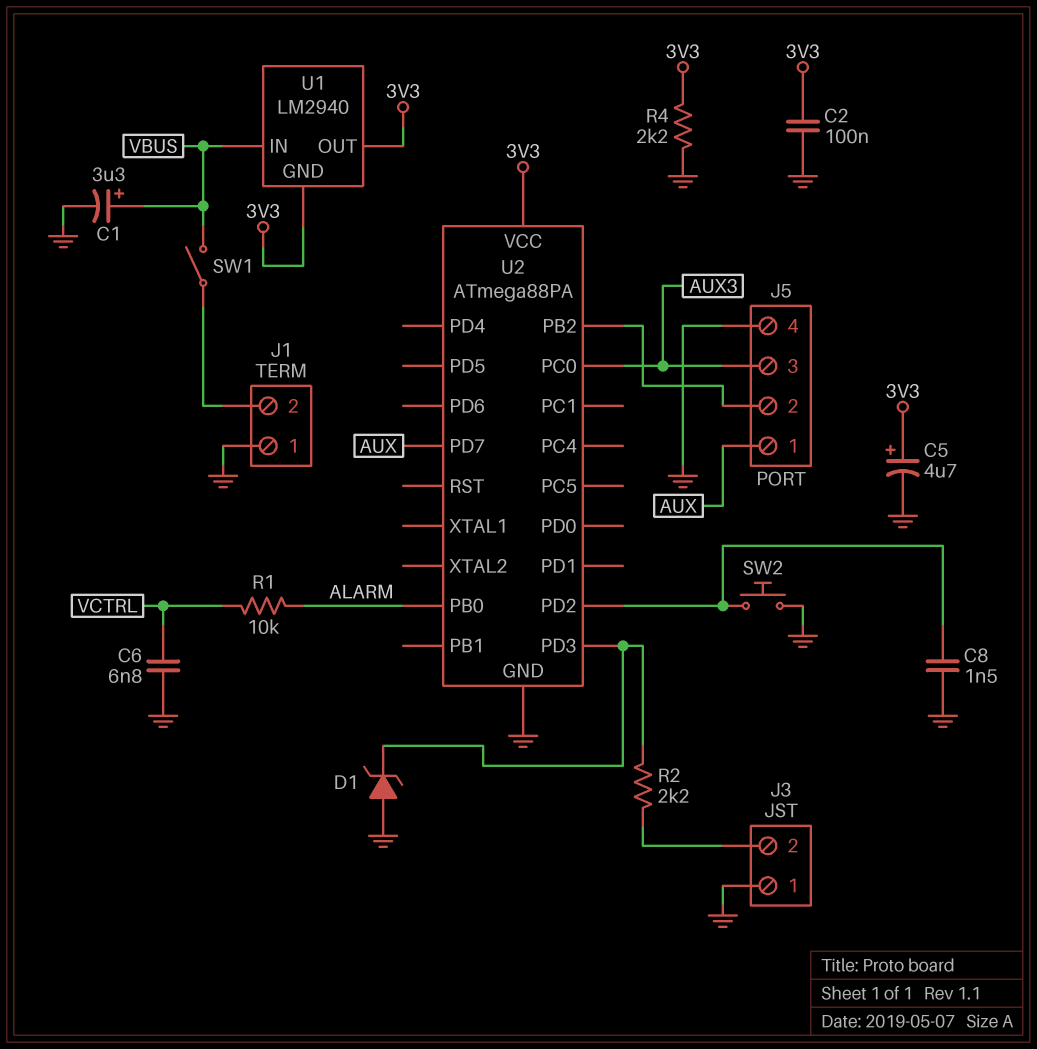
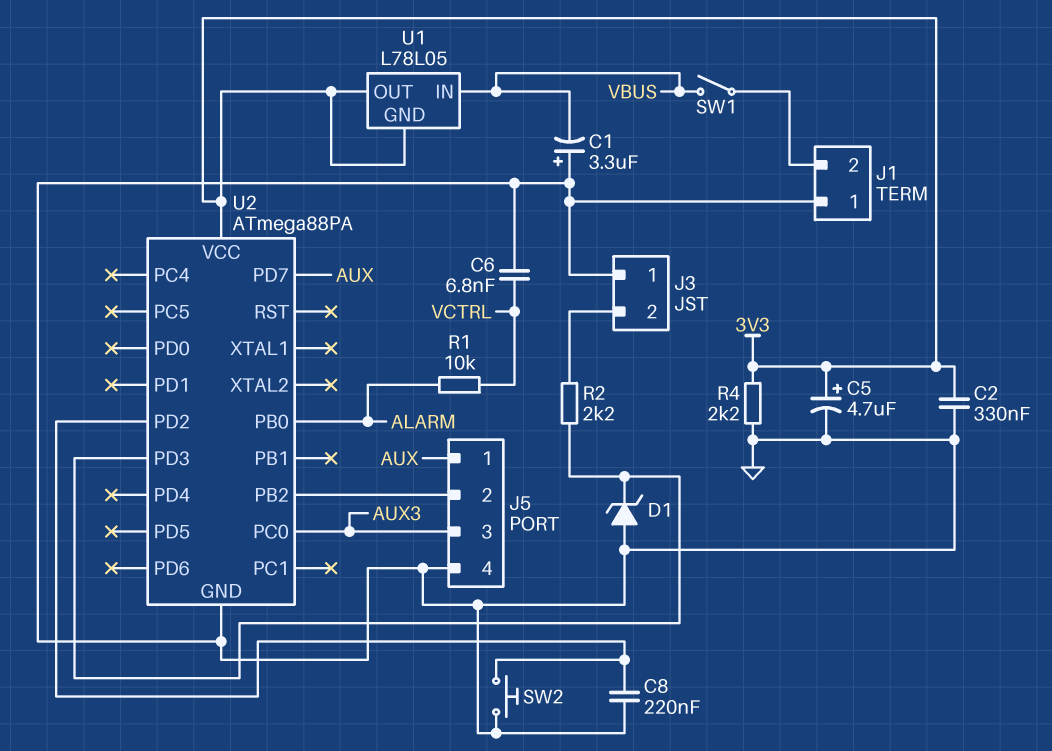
C1: 3.3uF (plus VBUS, minus GND) -> 3.3uF (plus GND, minus VBUS)
C2: 100nF (3V3, GND) -> 330nF (3V3, GND)
C8: 1.5nF (GND, U2/PD2) -> 220nF (GND, U2/PD2)
U1: LM2940 -> L78L05

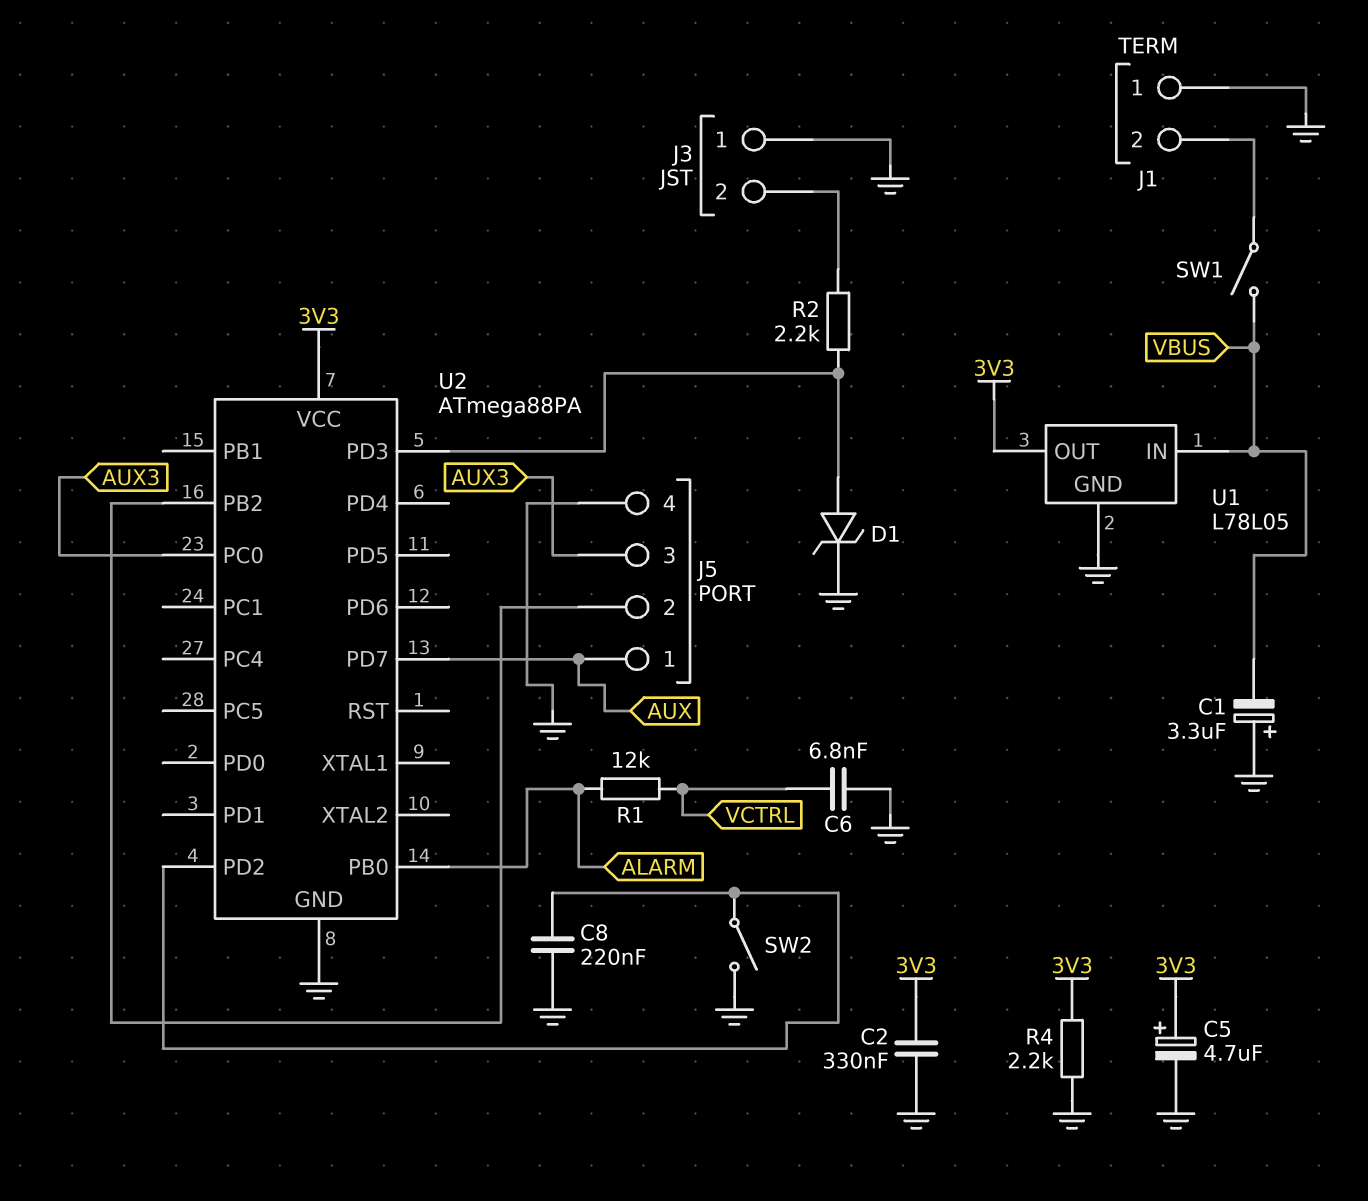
D1: zener (A GND, K U2/PD3) -> zener (A U2/PD3, K GND)
R1: 10k (ALARM, VCTRL) -> 12k (ALARM, VCTRL)
SW2: button (GND, U2/PD2) -> switch (GND, U2/PD2)
U1 pin GND: 3V3 -> GND

